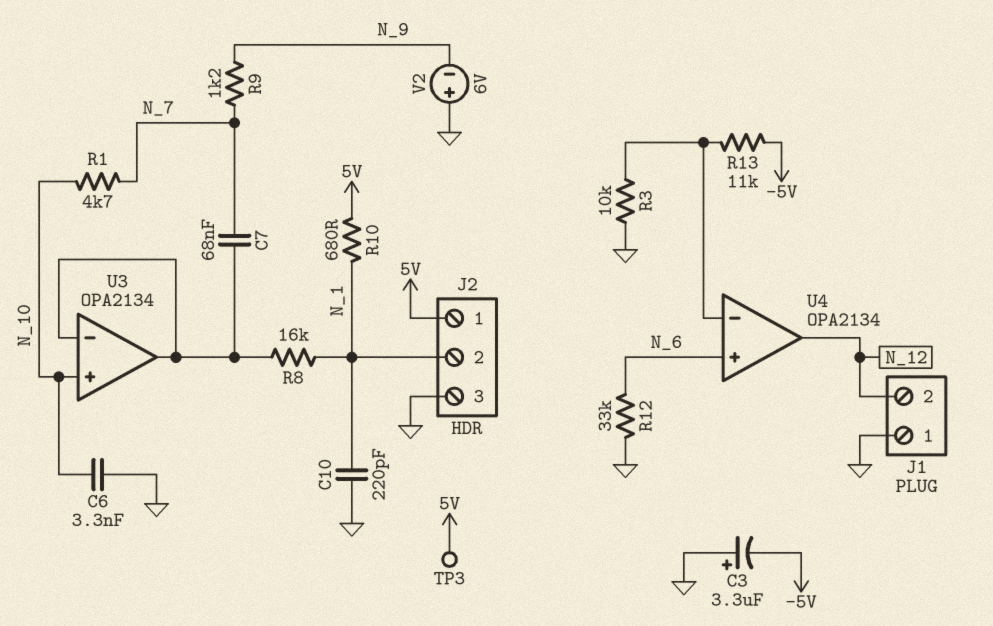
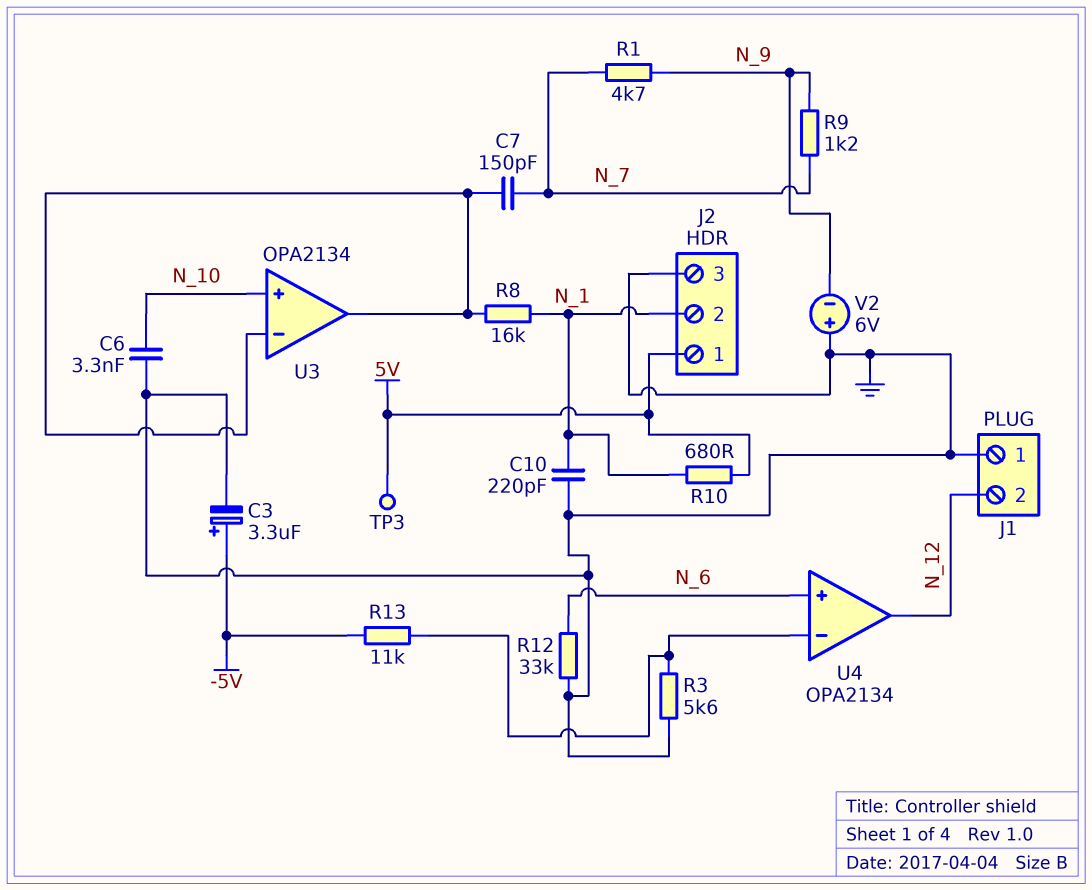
C3: 3.3uF (plus GND, minus -5V) -> 3.3uF (plus -5V, minus GND)
C7: 68nF (N_7, U3/in-) -> 150pF (N_7, U3/in-)
R1: 4.7k (N_7, N_10) -> 4.7k (N_7, N_9)
R3: 10k (GND, U4/in-) -> 5.6k (GND, U4/in-)

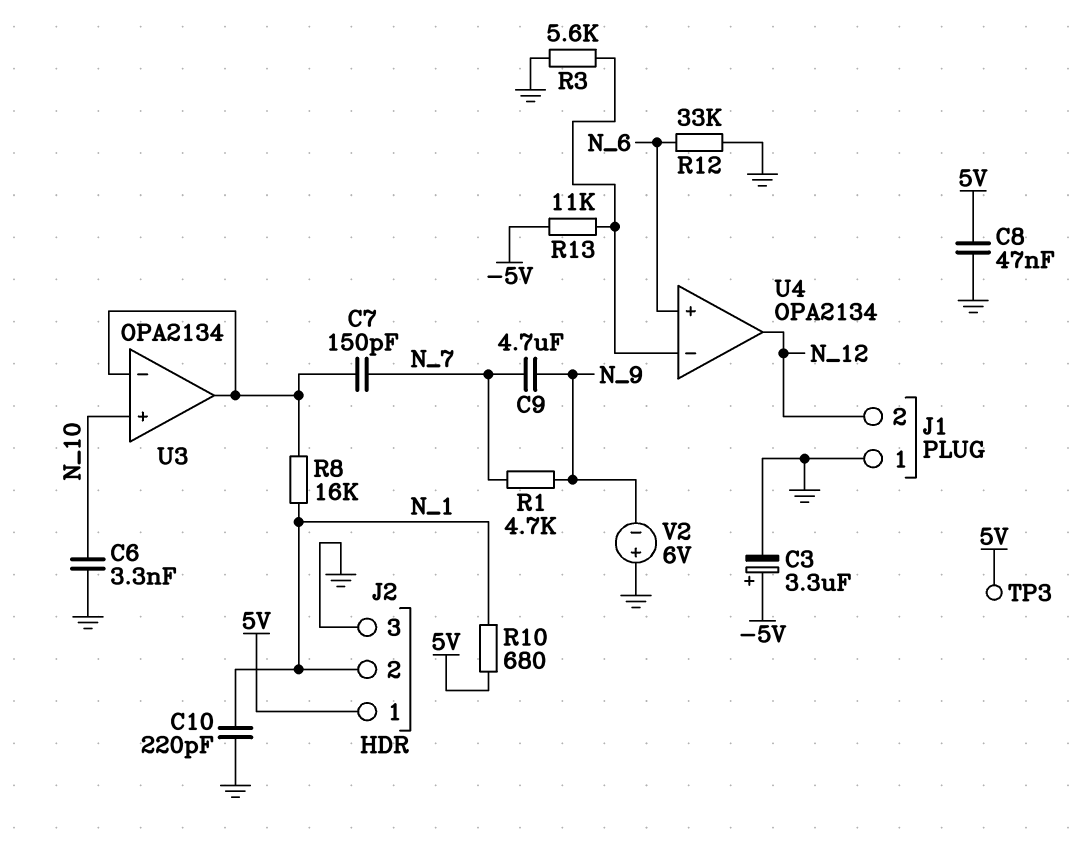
C8: none -> 47nF (5V, GND)
C9: none -> 4.7uF (N_7, N_9)
R9: 1.2k (N_7, N_9) -> none

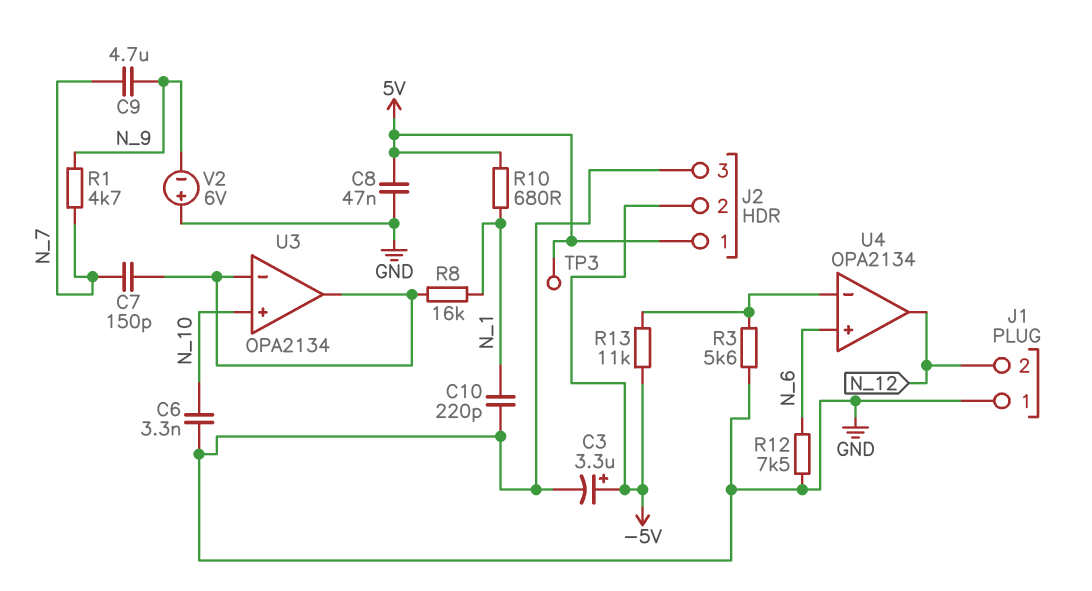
J2 pin 2: N_1 -> -5V
R12: 33k (GND, N_6) -> 7.5k (GND, N_6)

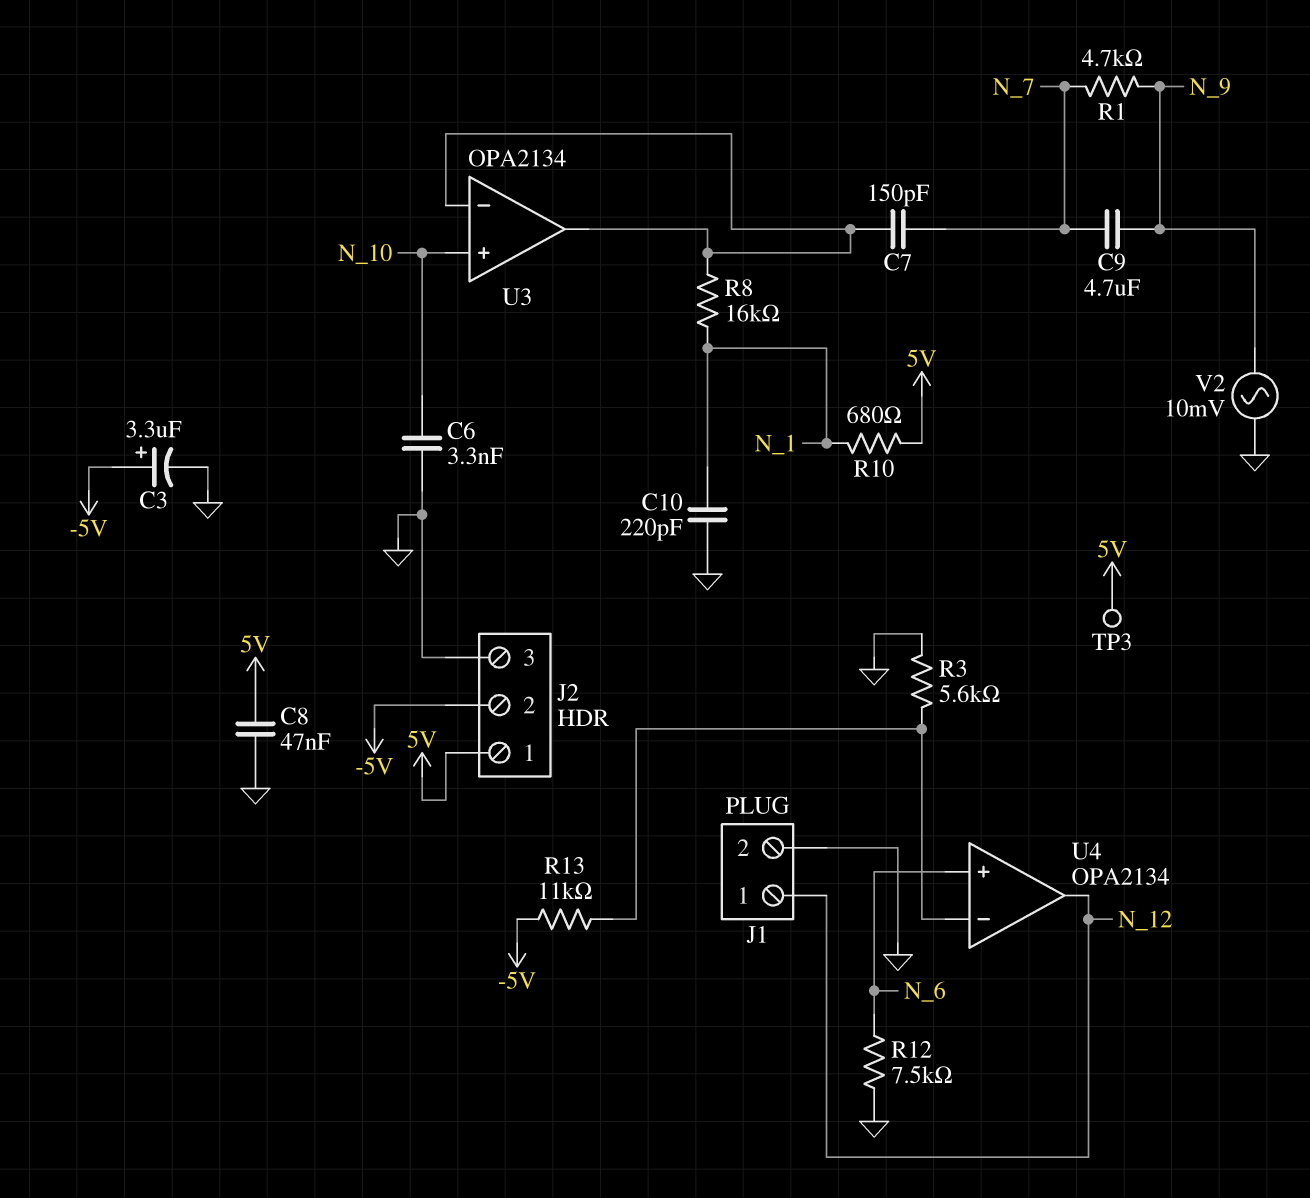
J1 pin 1: GND -> N_12
J1 pin 2: N_12 -> GND
V2: 6V (plus GND, minus N_9) -> AC 10mV (GND, N_9)

